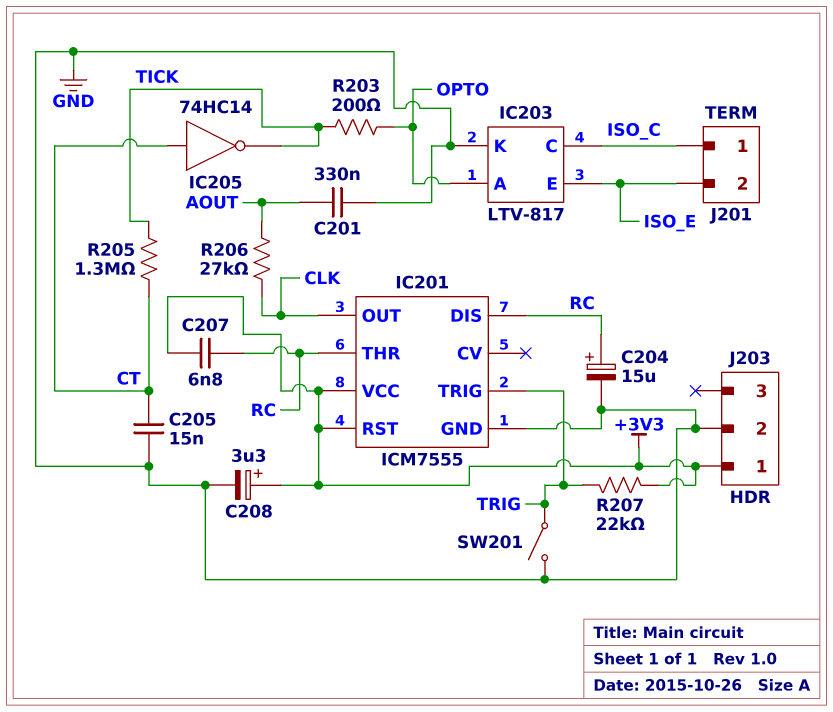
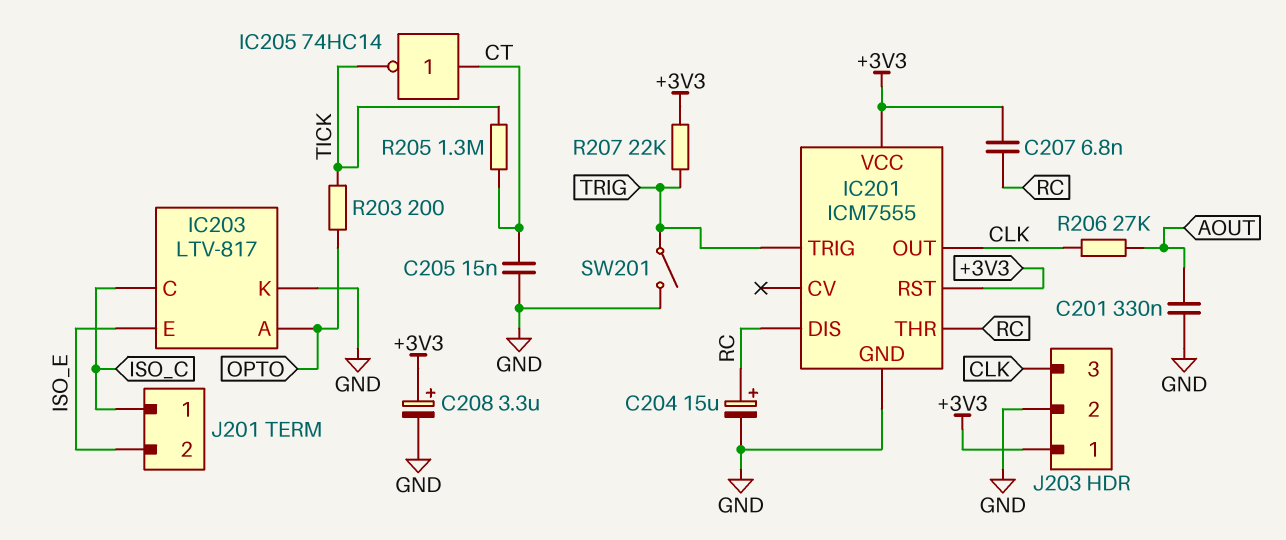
J203 pin 3: none -> CLK

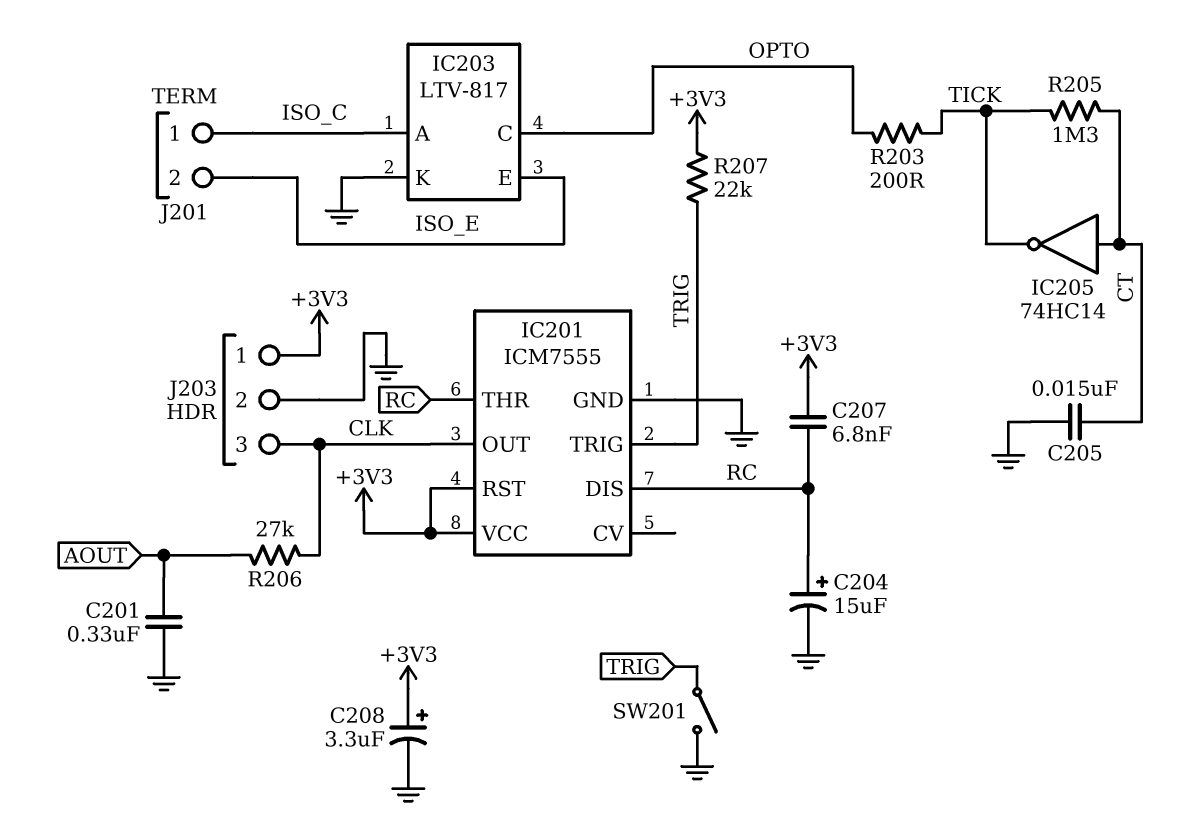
IC203 pin A: OPTO -> ISO_C
IC203 pin C: ISO_C -> OPTO

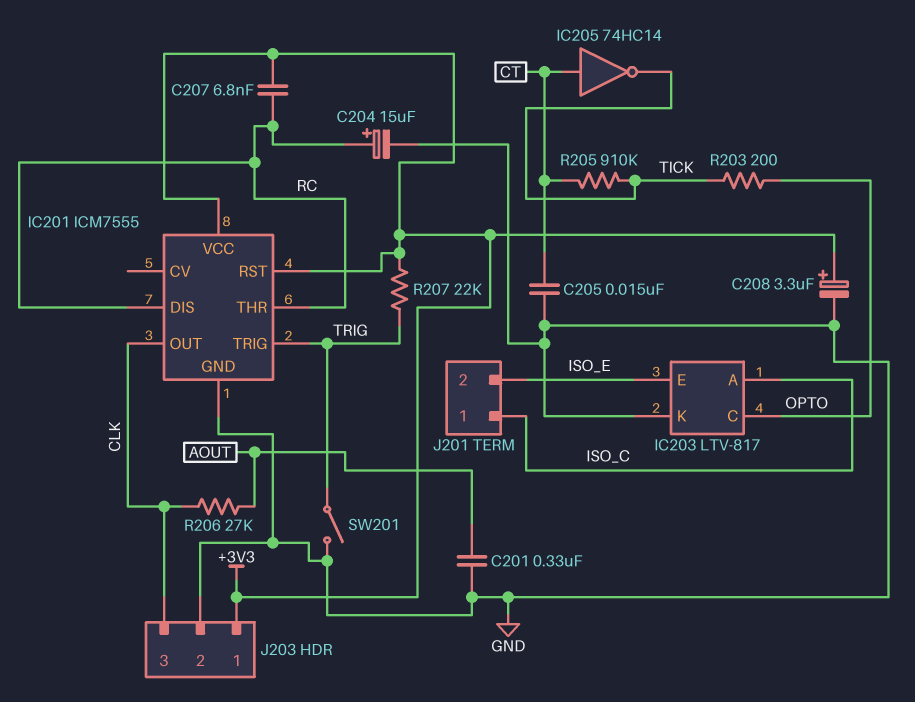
R205: 1.3M (CT, TICK) -> 910k (CT, TICK)

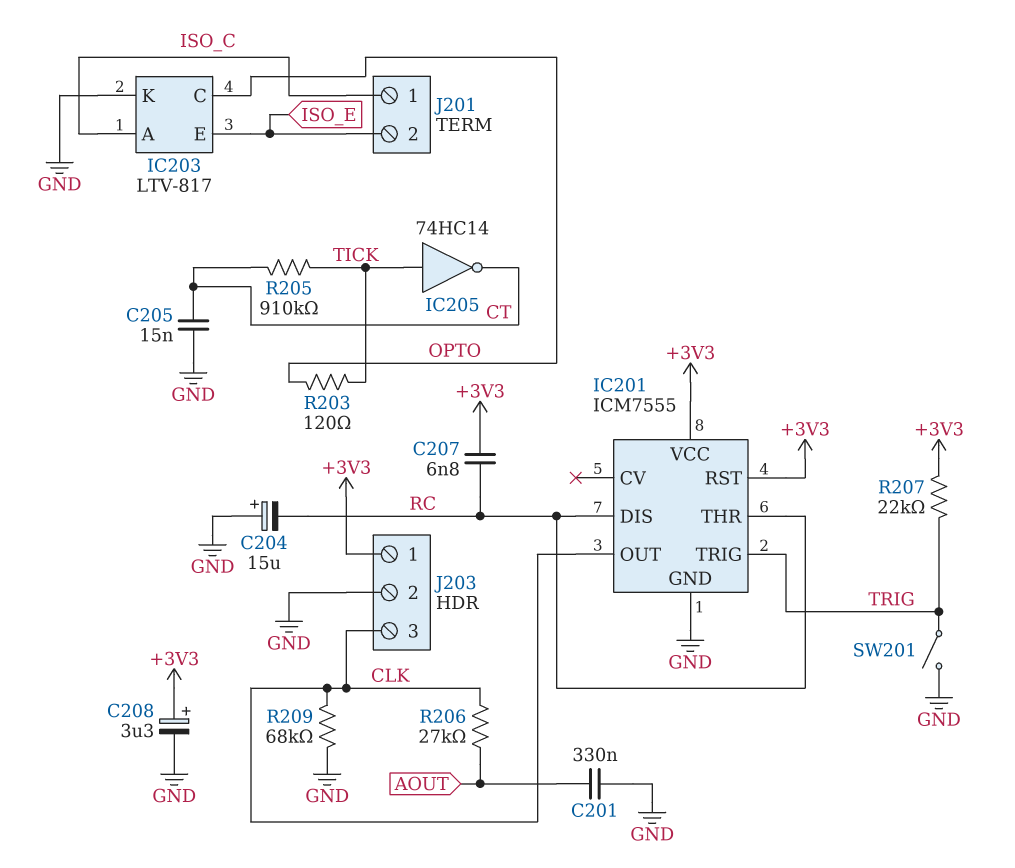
C204: 15uF (plus RC, minus GND) -> 15uF (plus GND, minus RC)
IC205: NOT 74HC14 (in CT, out TICK) -> NOT 74HC14 (in TICK, out CT)
R203: 200 (OPTO, TICK) -> 120 (OPTO, TICK)
R209: none -> 68k (CLK, GND)

